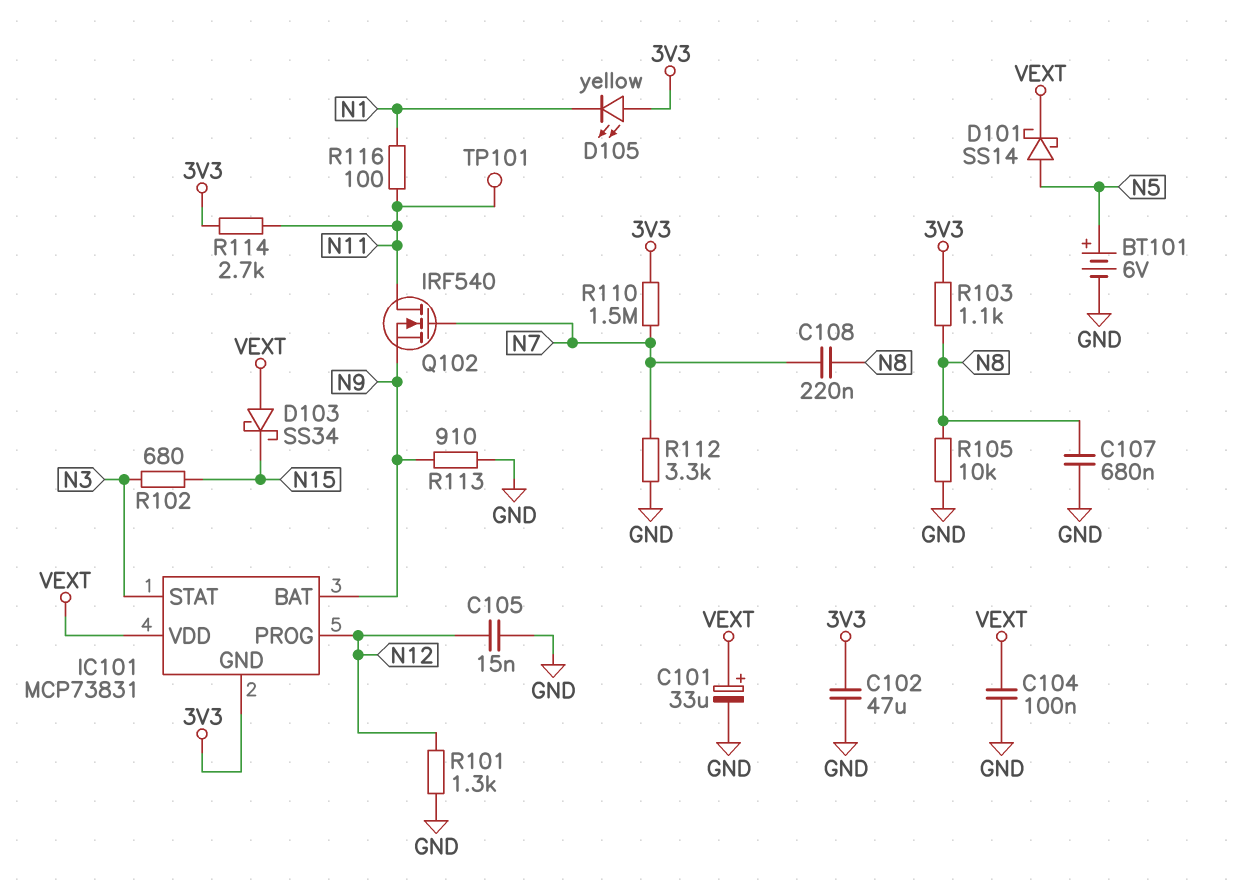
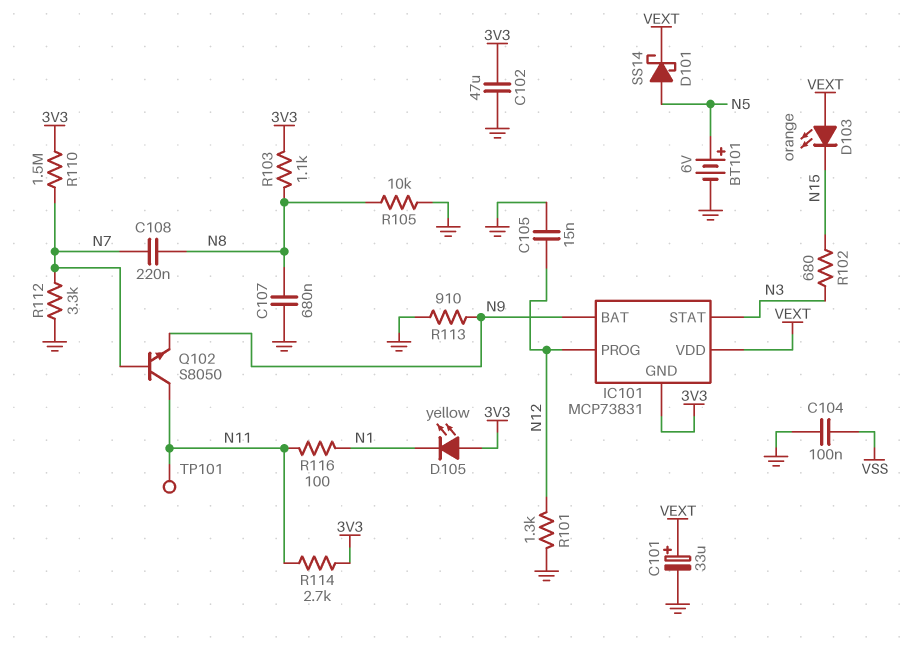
C104: 100nF (GND, VEXT) -> 100nF (GND, VSS)
D103: schottky SS34 (A VEXT, K N15) -> LED orange (A VEXT, K N15)
Q102: NMOS IRF540 (G N7, D N11, S N9) -> NPN S8050 (B N7, C N11, E N9)

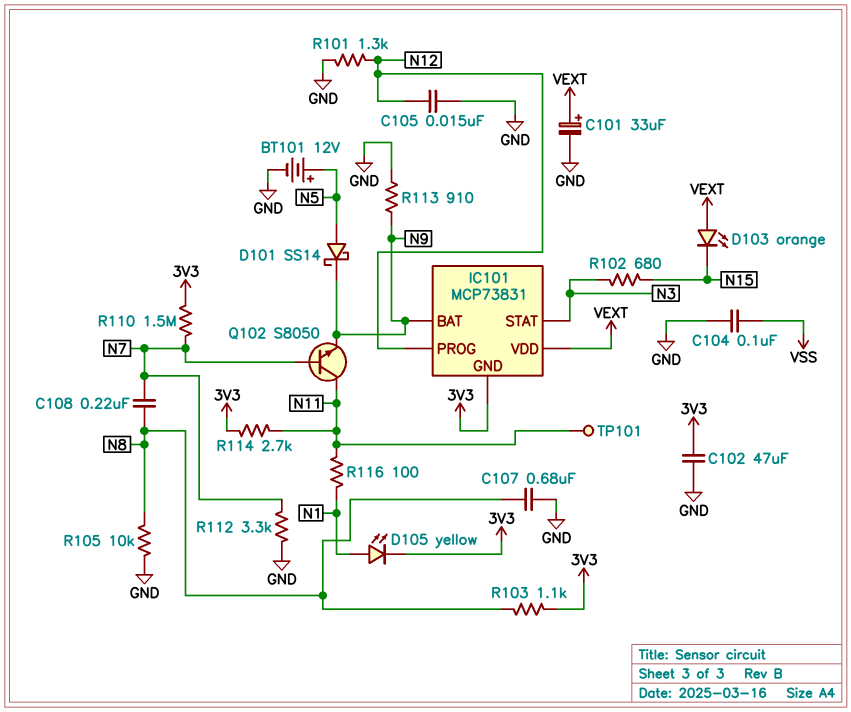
BT101: 6V (plus N5, minus GND) -> 12V (plus N5, minus GND)
D101: schottky SS14 (A N5, K VEXT) -> schottky SS14 (A N5, K N9)
D105: LED yellow (A 3V3, K N1) -> LED yellow (A N1, K 3V3)

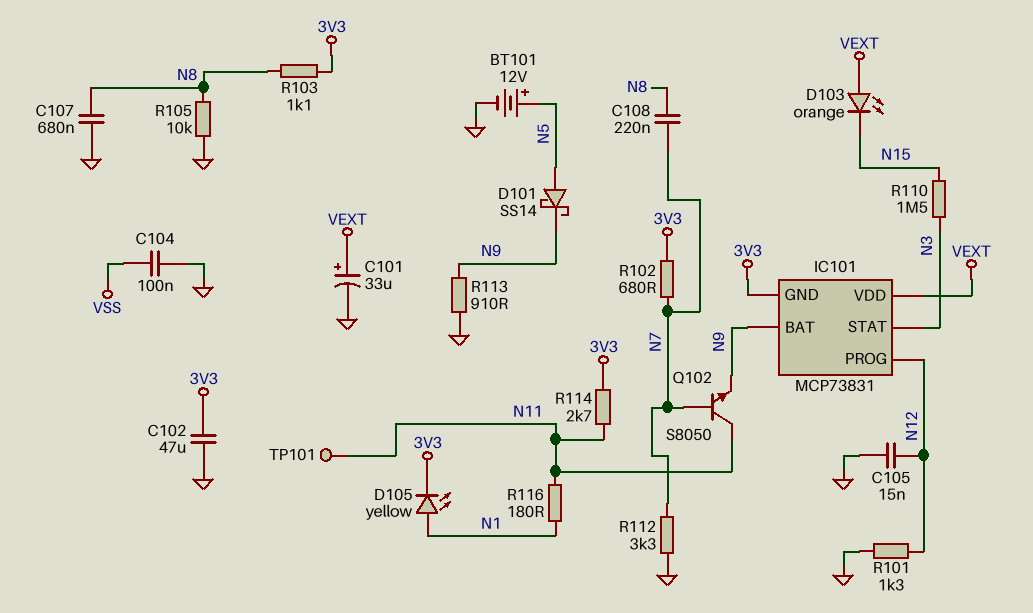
R102: 680 (N3, N15) -> 680 (3V3, N7)
R110: 1.5M (3V3, N7) -> 1.5M (N3, N15)
R116: 100 (N1, N11) -> 180 (N1, N11)

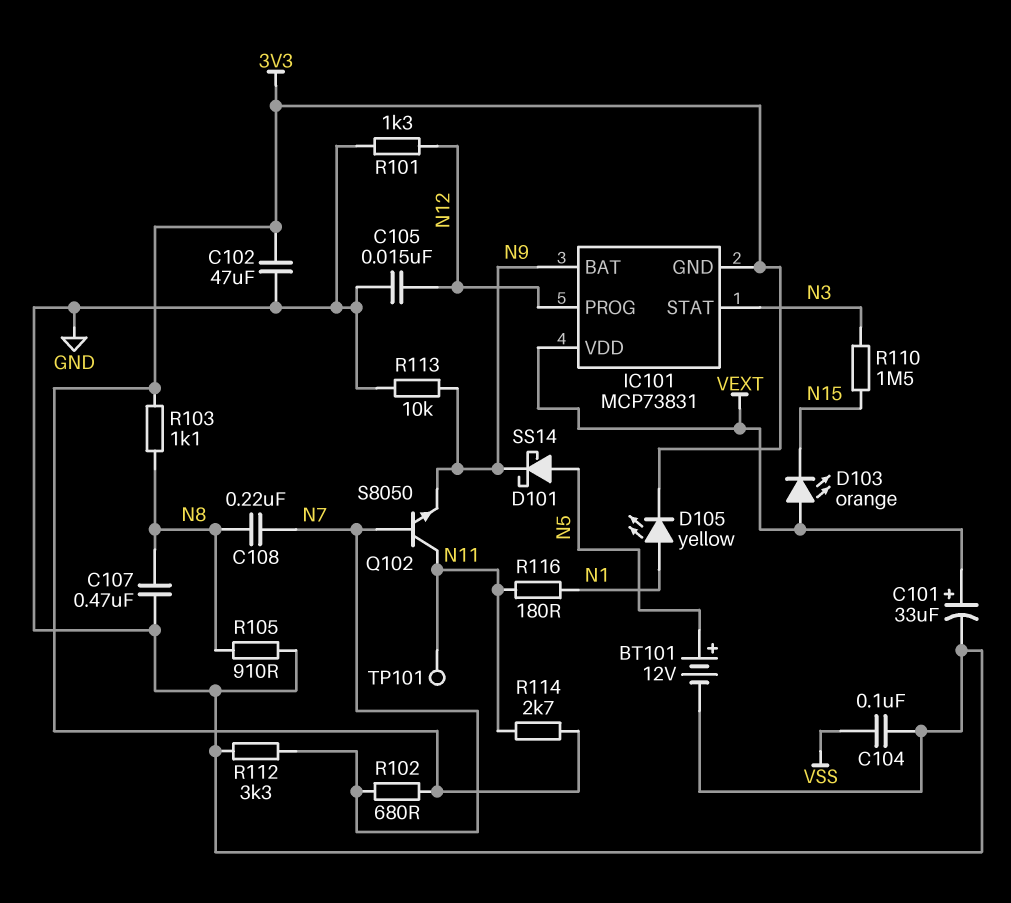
C107: 680nF (GND, N8) -> 470nF (GND, N8)
R105: 10k (GND, N8) -> 910 (GND, N8)
R113: 910 (GND, N9) -> 10k (GND, N9)

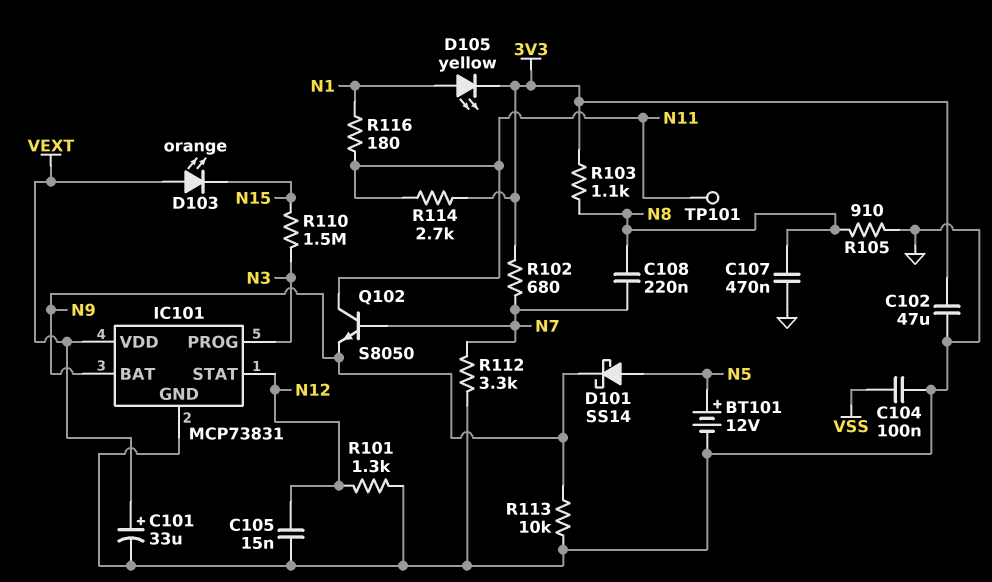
IC101 pin GND: 3V3 -> GND
IC101 pin PROG: N12 -> N3
IC101 pin STAT: N3 -> N12

